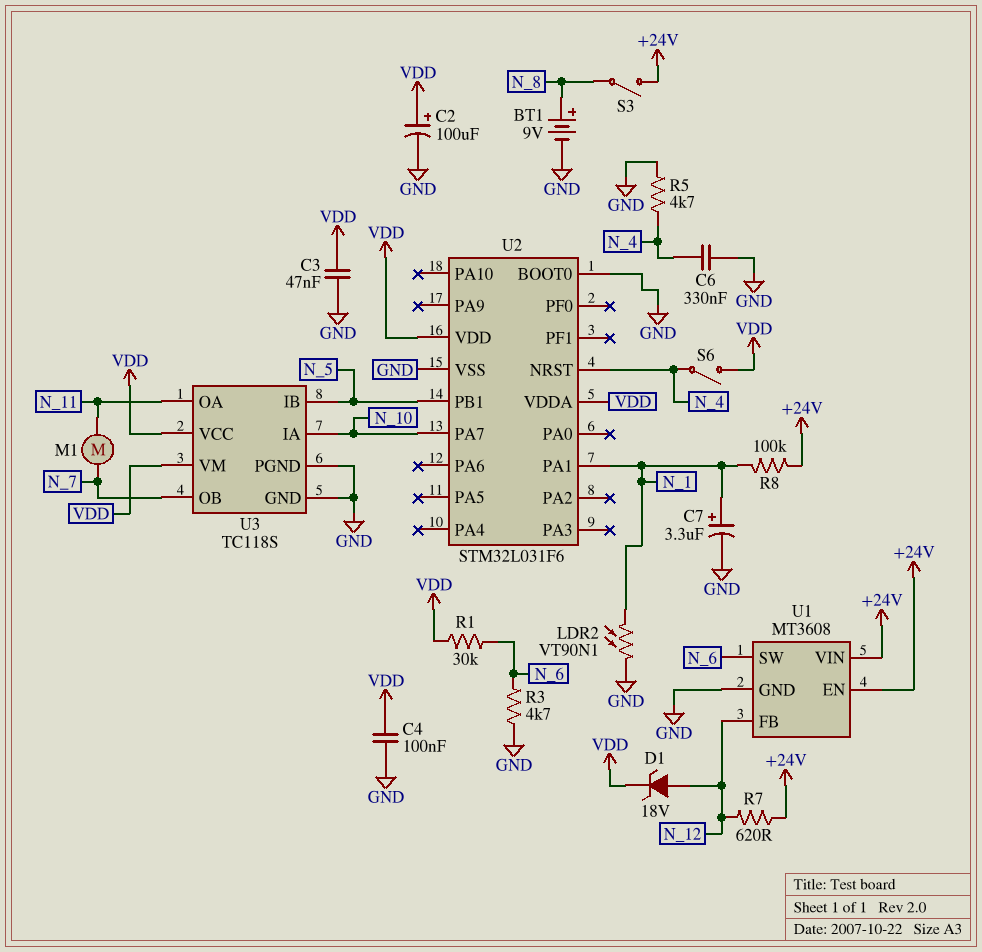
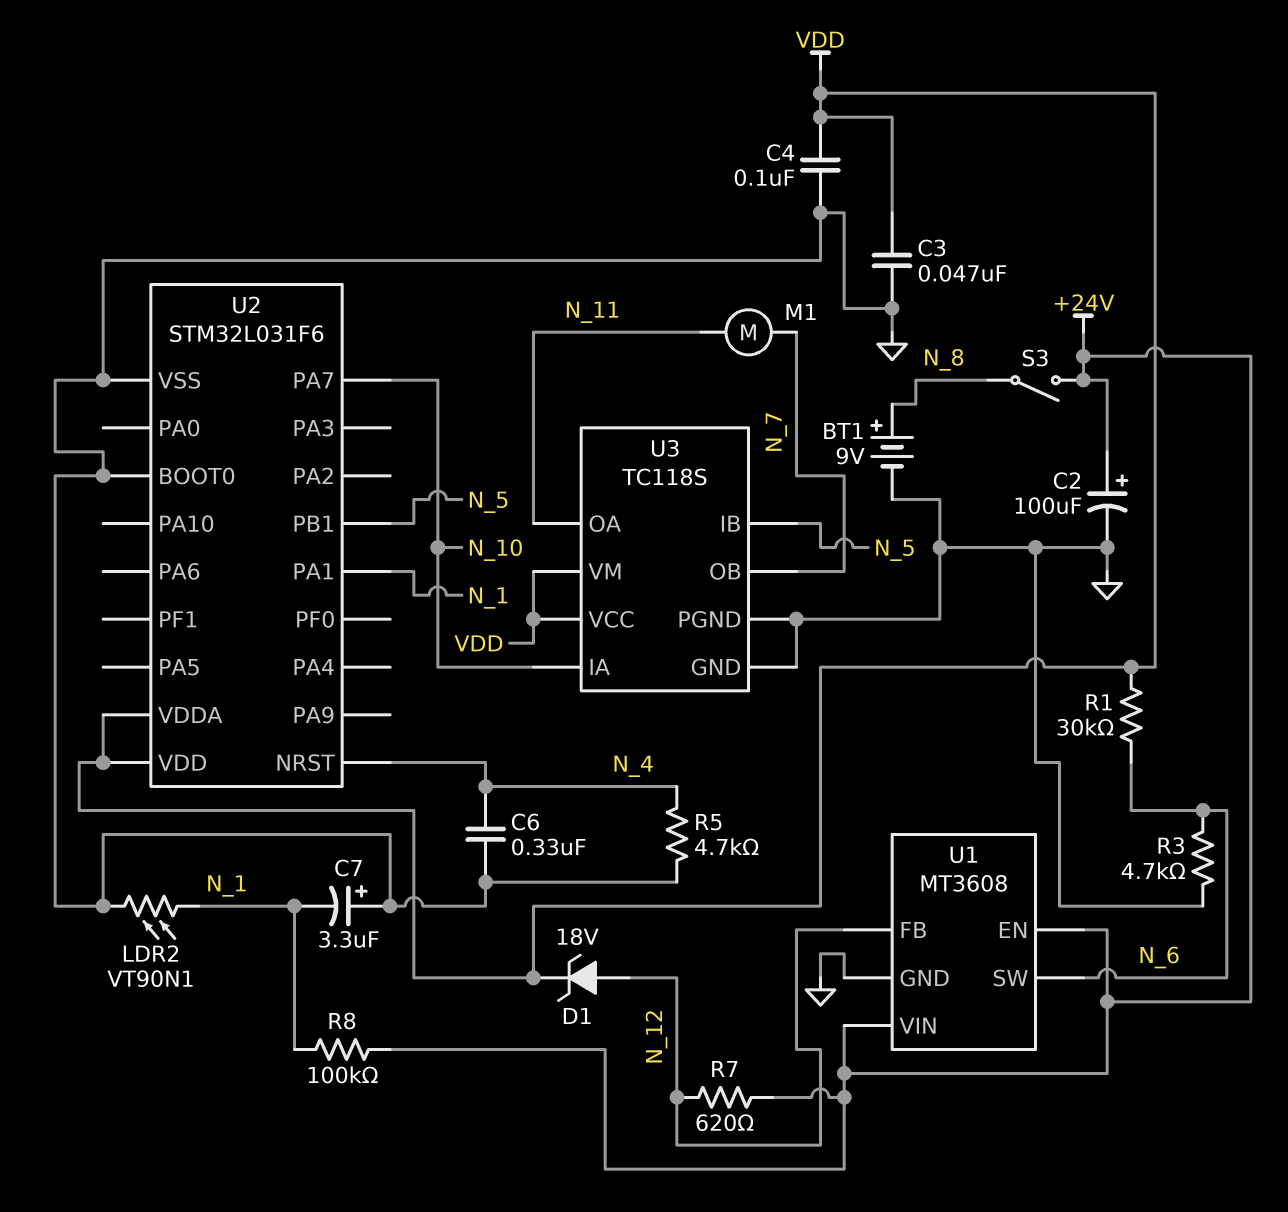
C2: 100uF (plus VDD, minus GND) -> 100uF (plus +24V, minus GND)
C7: 3.3uF (plus N_1, minus GND) -> 3.3uF (plus GND, minus N_1)
S6: switch (N_4, VDD) -> none

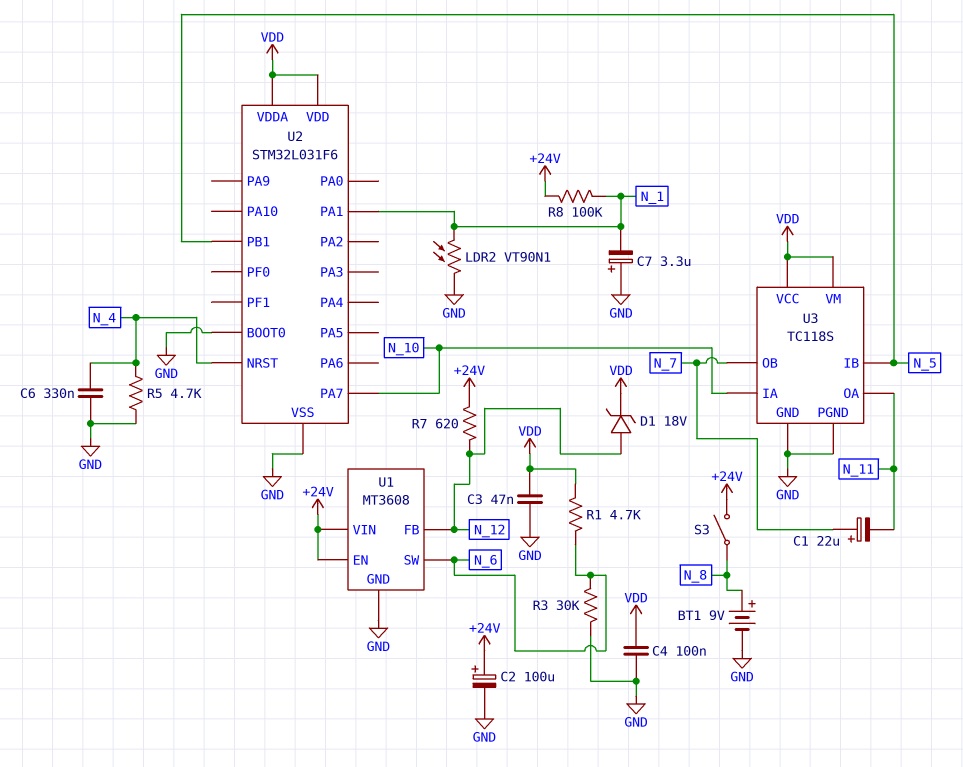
C1: none -> 22uF (plus N_7, minus N_11)
M1: motor (N_7, N_11) -> none
R1: 30k (N_6, VDD) -> 4.7k (N_6, VDD)
R3: 4.7k (GND, N_6) -> 30k (GND, N_6)

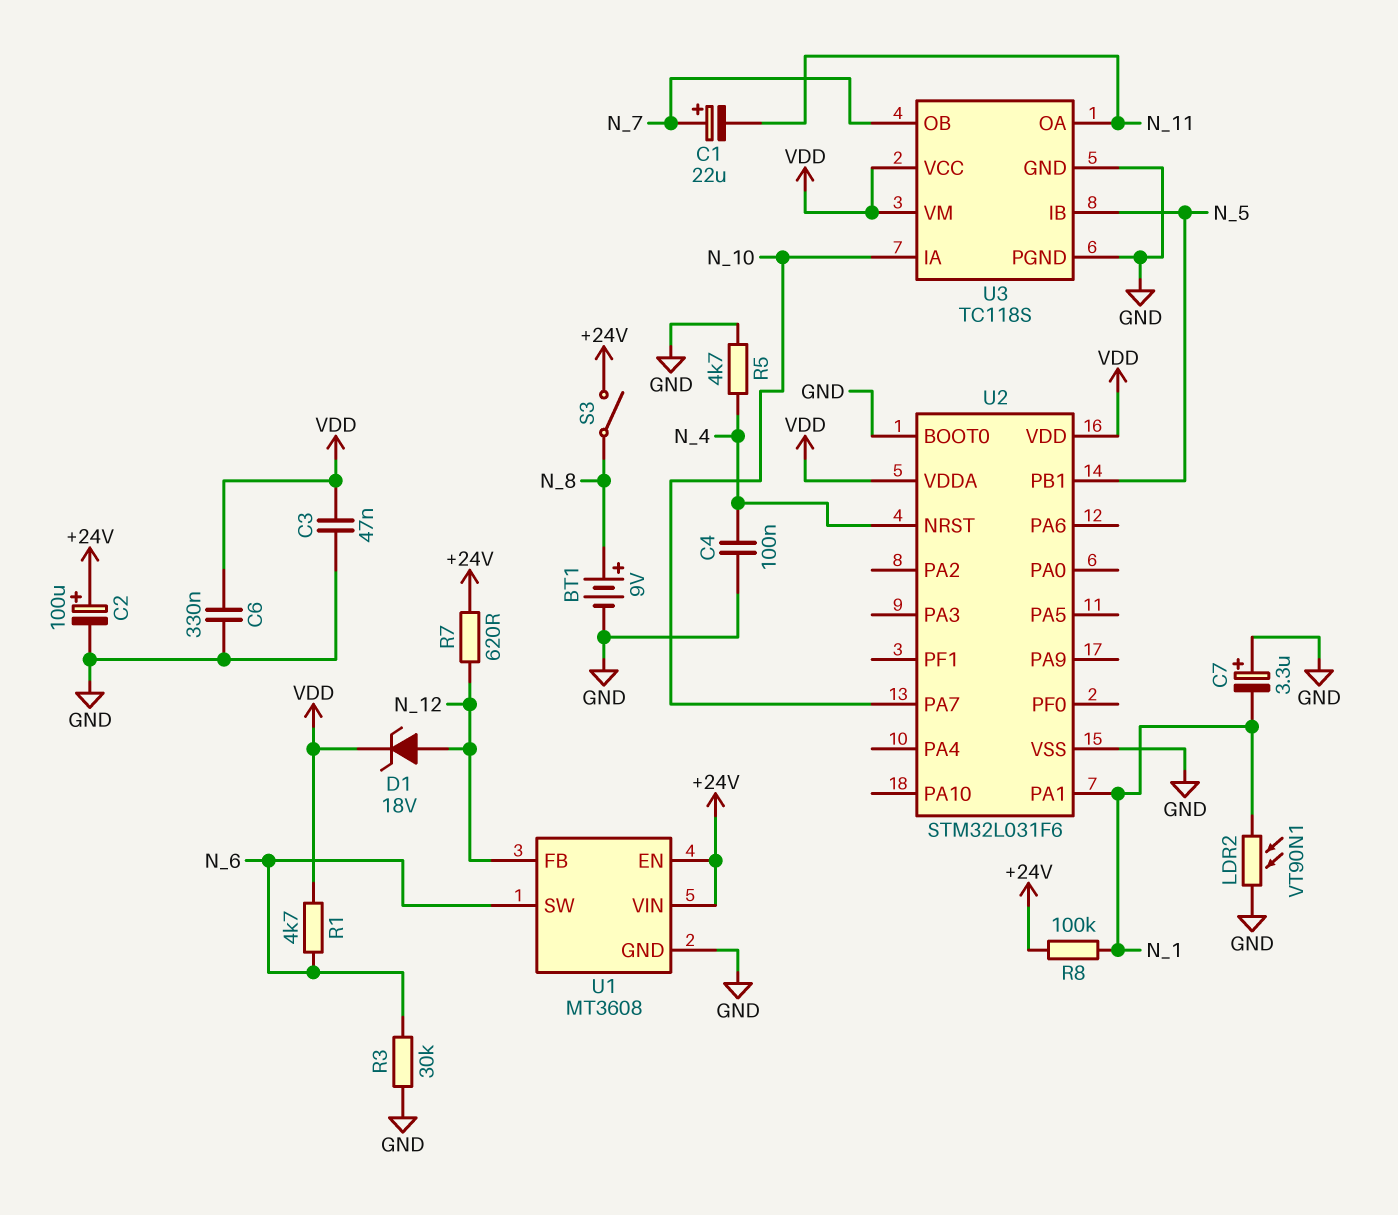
C4: 100nF (GND, VDD) -> 100nF (GND, N_4)
C6: 330nF (GND, N_4) -> 330nF (GND, VDD)

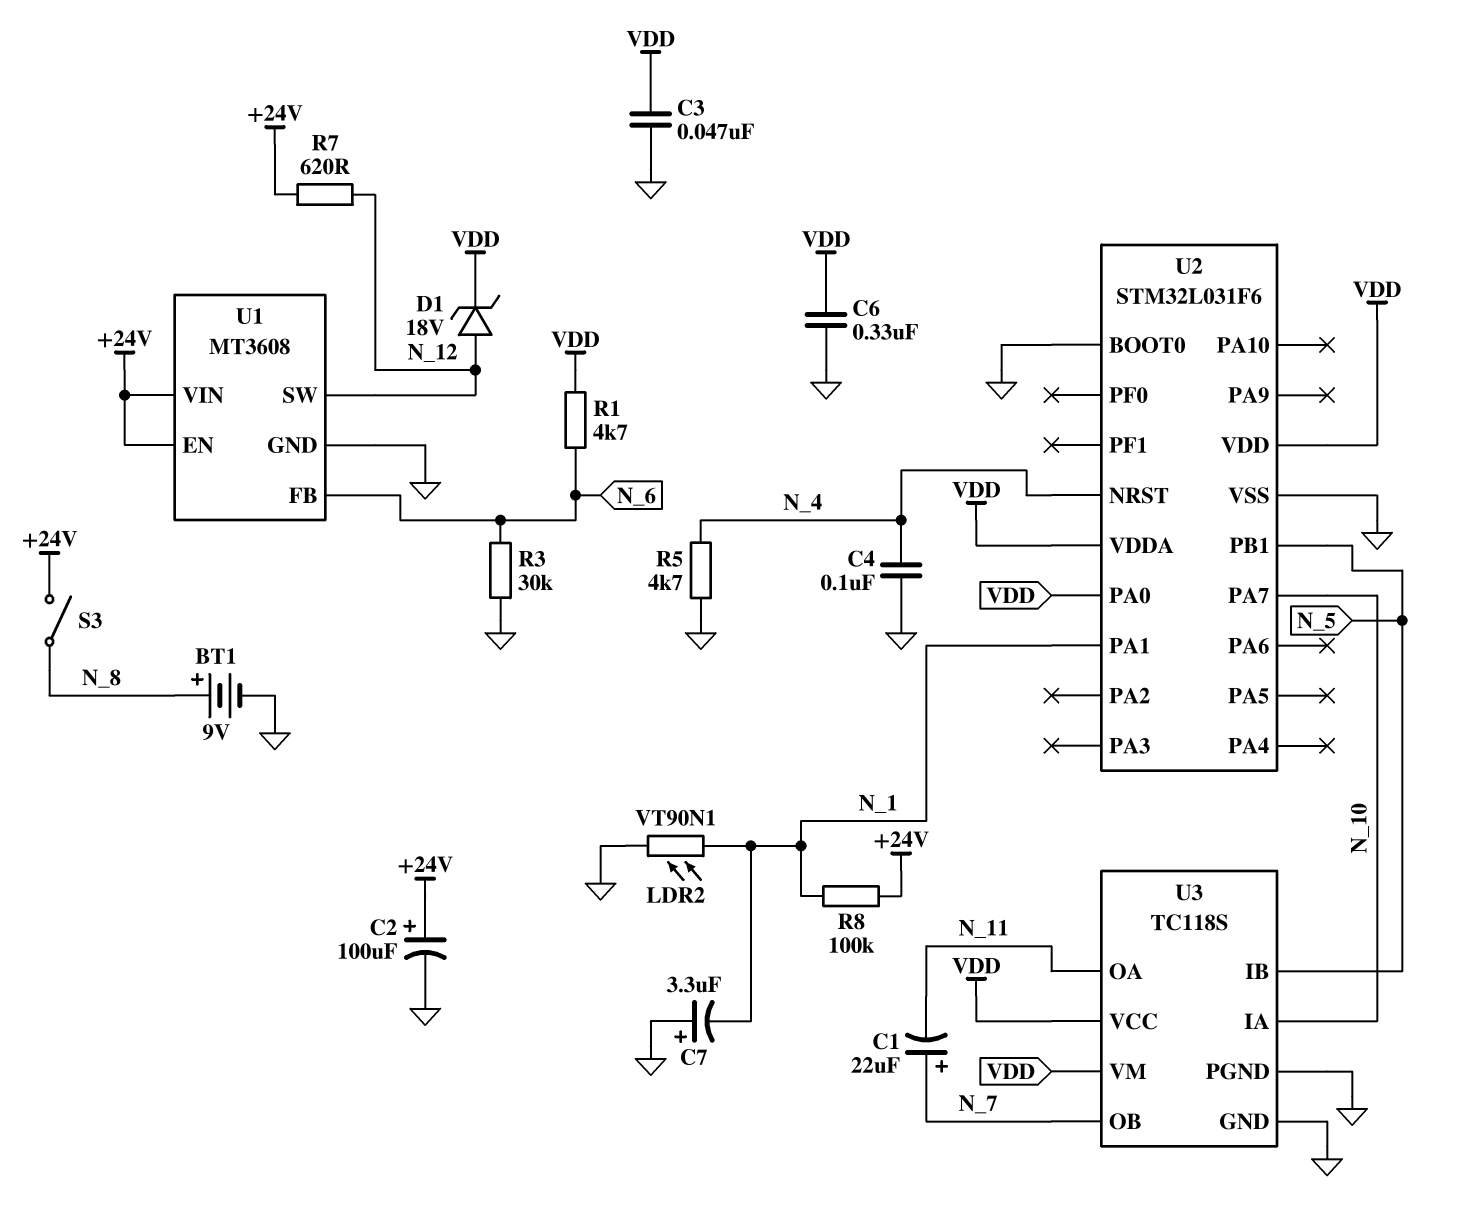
U1 pin FB: N_12 -> N_6
U1 pin SW: N_6 -> N_12
U2 pin PA0: none -> VDD

